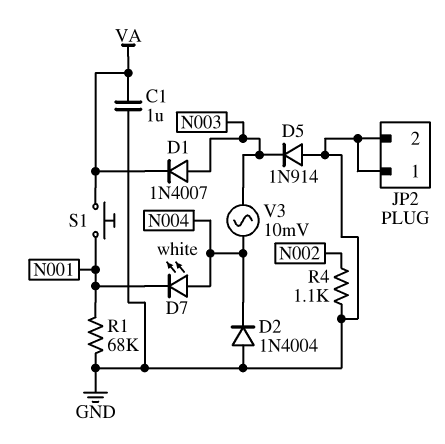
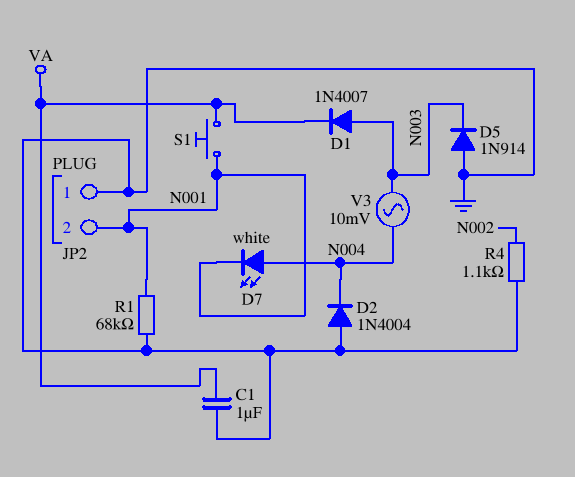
JP2 pin 2: GND -> N001

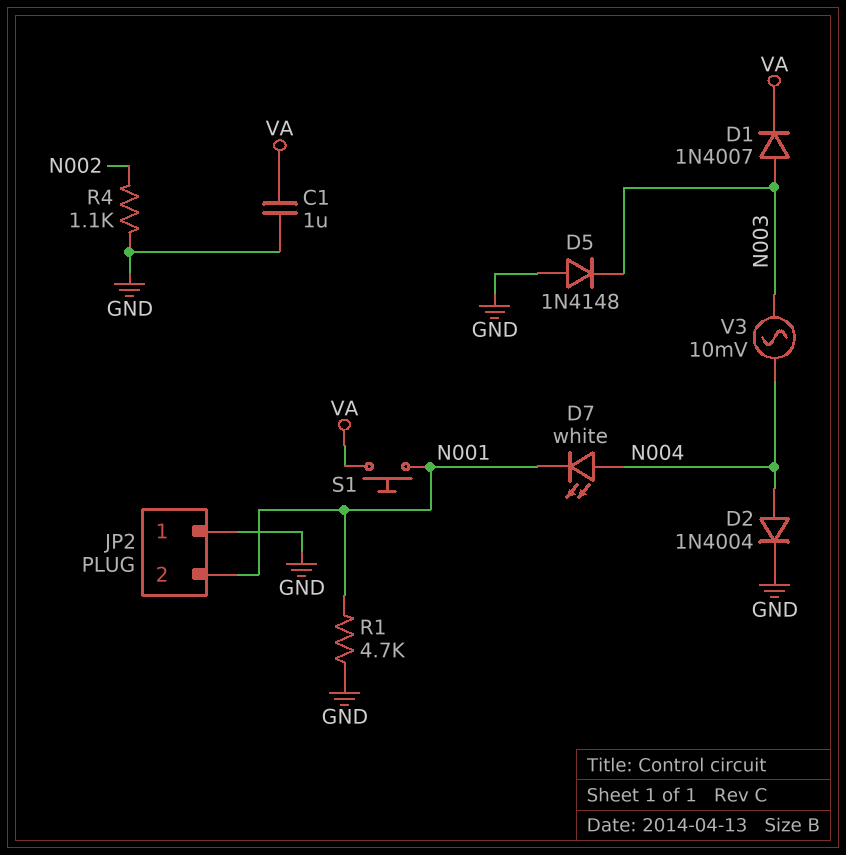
D2: diode 1N4004 (A GND, K N004) -> diode 1N4004 (A N004, K GND)
D5: diode 1N914 (A GND, K N003) -> diode 1N4148 (A GND, K N003)
R1: 68k (GND, N001) -> 4.7k (GND, N001)

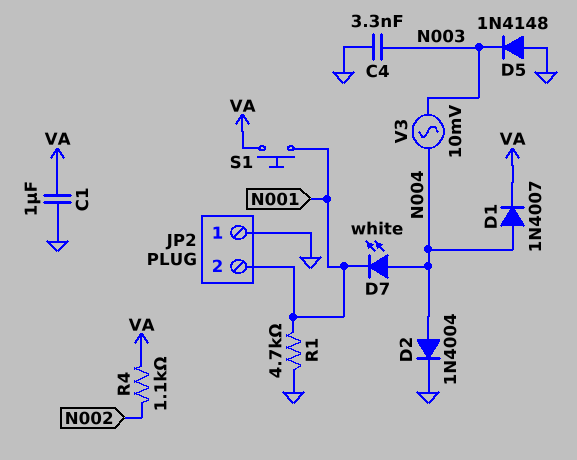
C4: none -> 3.3nF (GND, N003)
D1: diode 1N4007 (A N003, K VA) -> diode 1N4007 (A N004, K VA)
R4: 1.1k (GND, N002) -> 1.1k (N002, VA)

